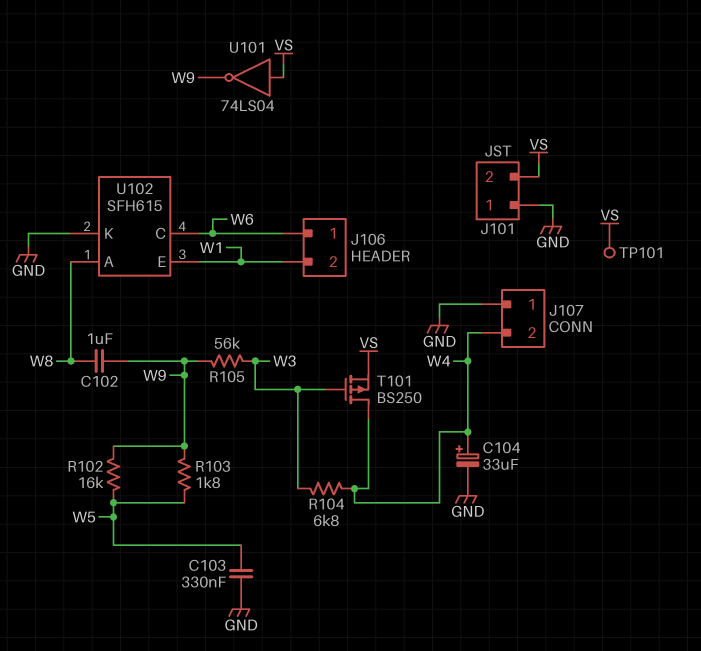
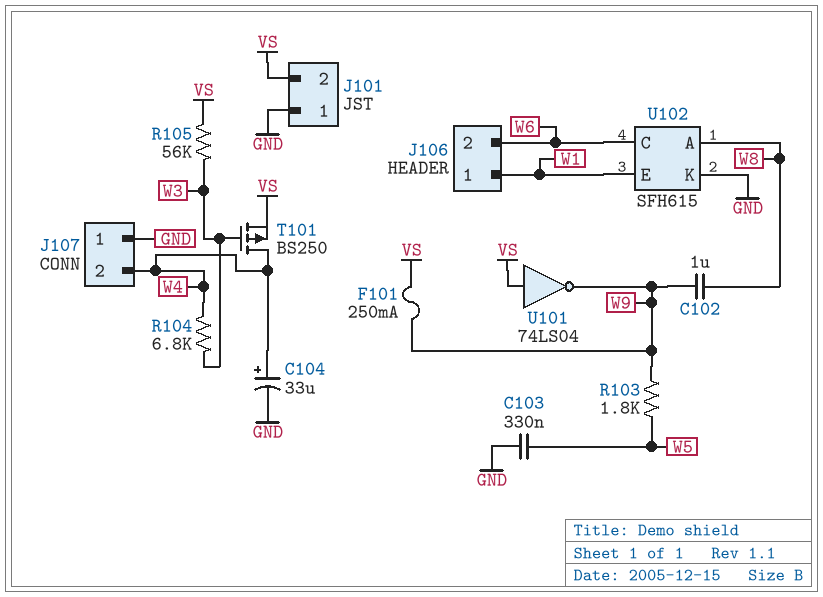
F101: none -> 250mA (VS, W9)
J106 pin 1: W6 -> W1
J106 pin 2: W1 -> W6
R102: 16k (W5, W9) -> none
R105: 56k (W3, W9) -> 56k (VS, W3)
TP101: test point (VS) -> none

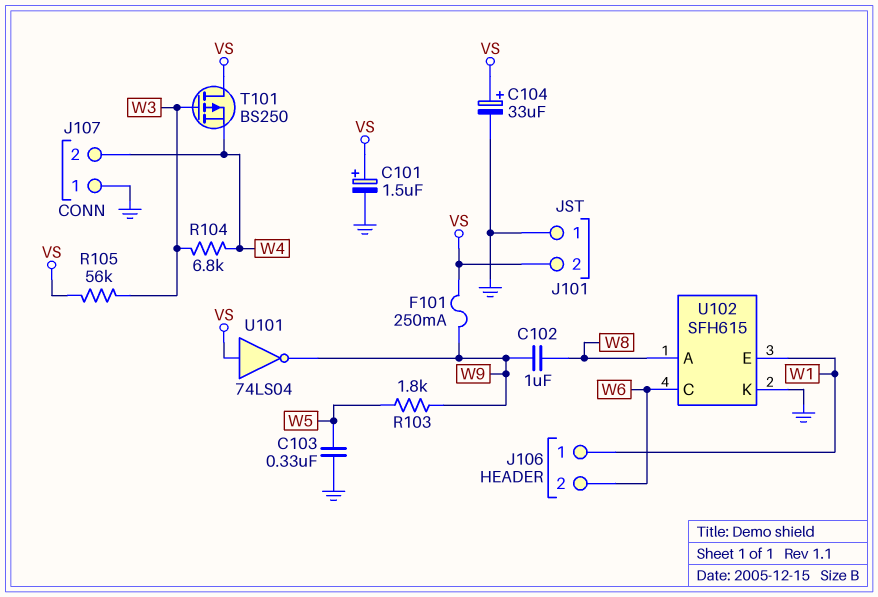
C101: none -> 1.5uF (plus VS, minus GND)
C104: 33uF (plus W4, minus GND) -> 33uF (plus VS, minus GND)
T101: PMOS BS250 (G W3, D W4, S VS) -> PMOS BS250 (G W3, D VS, S W4)

